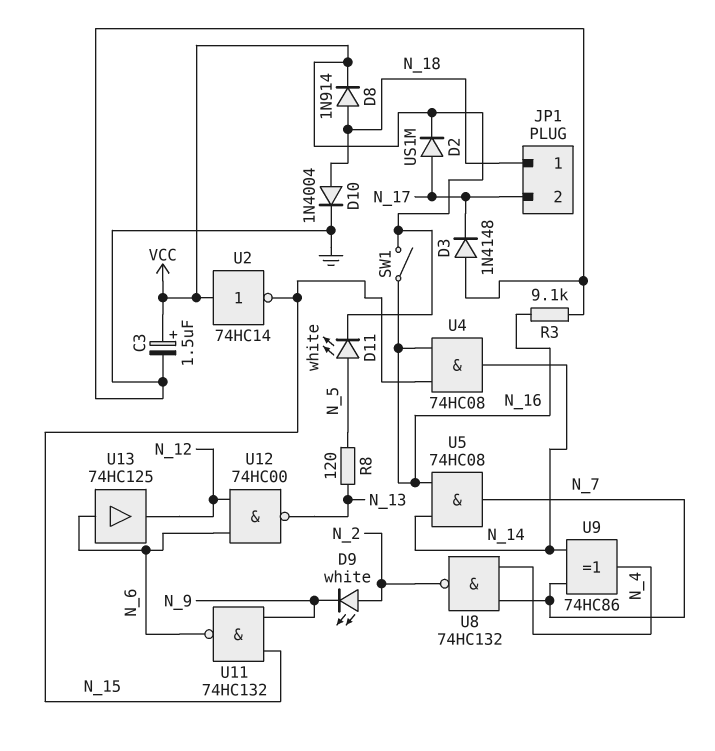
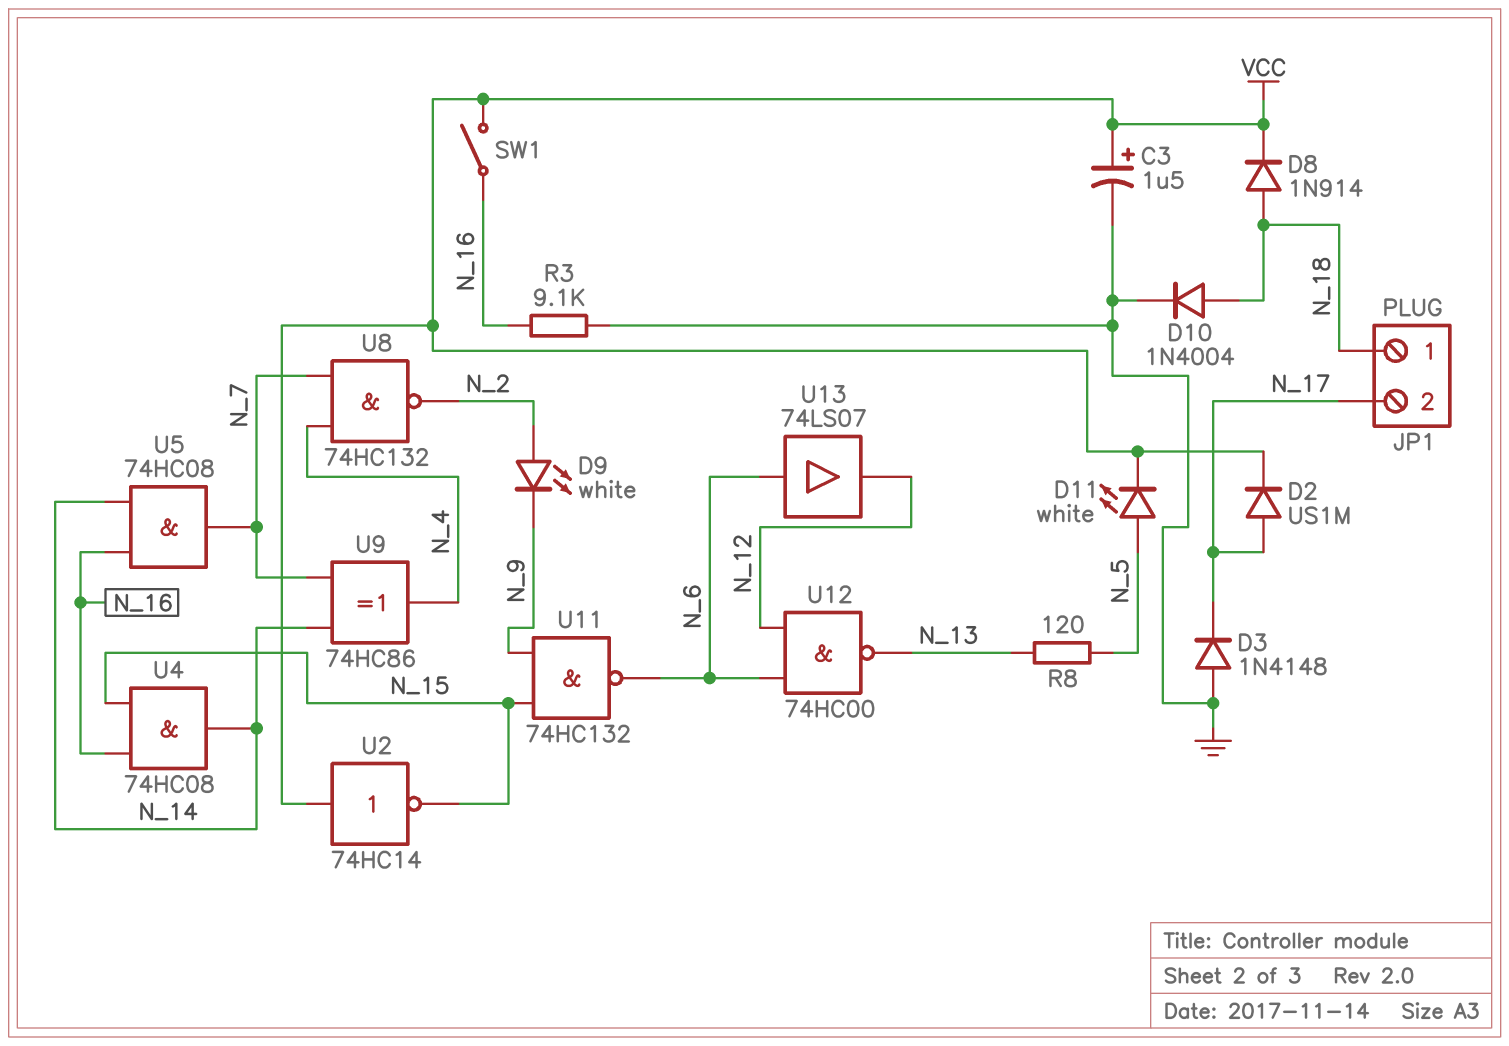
U13: buffer 74HC125 (in N_6, out N_12) -> buffer 74LS07 (in N_6, out N_12)

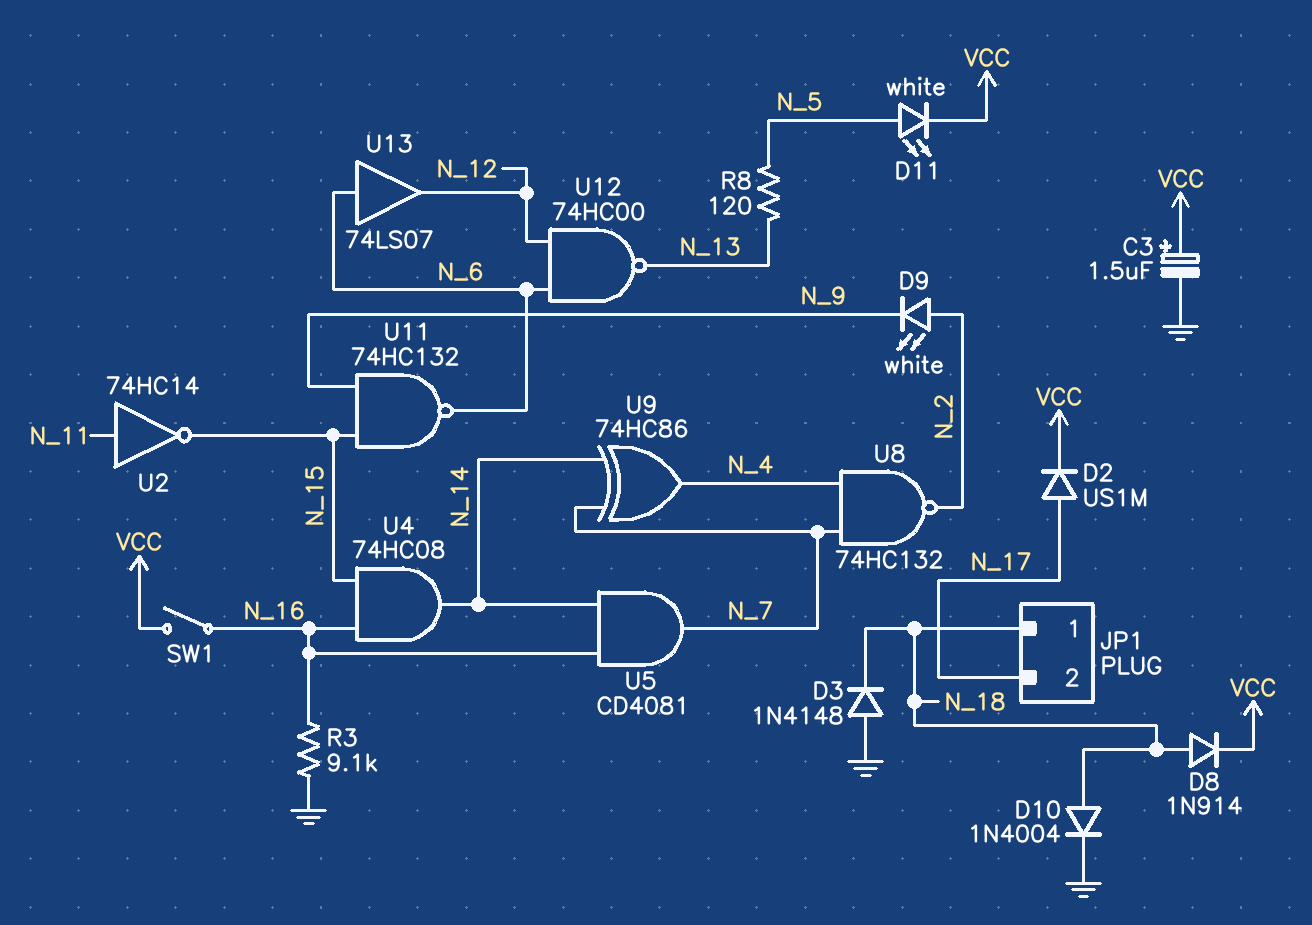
D3: diode 1N4148 (A GND, K N_17) -> diode 1N4148 (A GND, K N_18)
U2: NOT 74HC14 (in VCC, out N_15) -> NOT 74HC14 (in N_11, out N_15)
U5: AND 74HC08 (in N_14, in N_16, out N_7) -> AND CD4081 (in N_14, in N_16, out N_7)

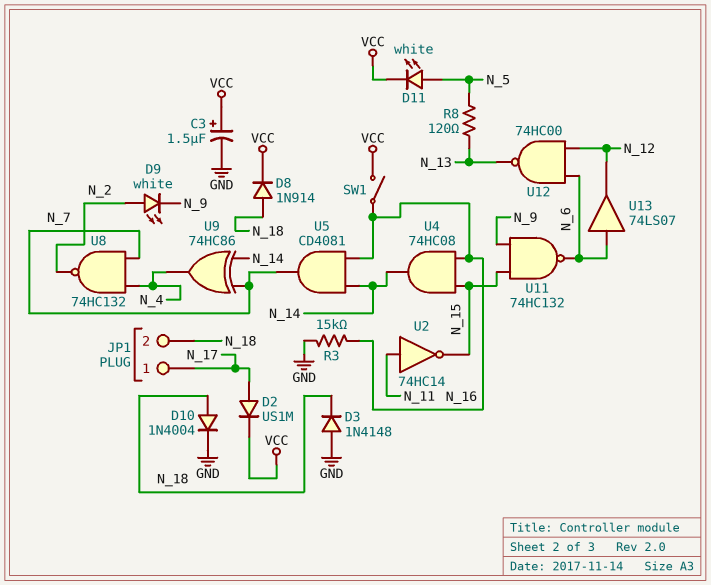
JP1 pin 1: N_18 -> N_17
JP1 pin 2: N_17 -> N_18
R3: 9.1k (GND, N_16) -> 15k (GND, N_16)

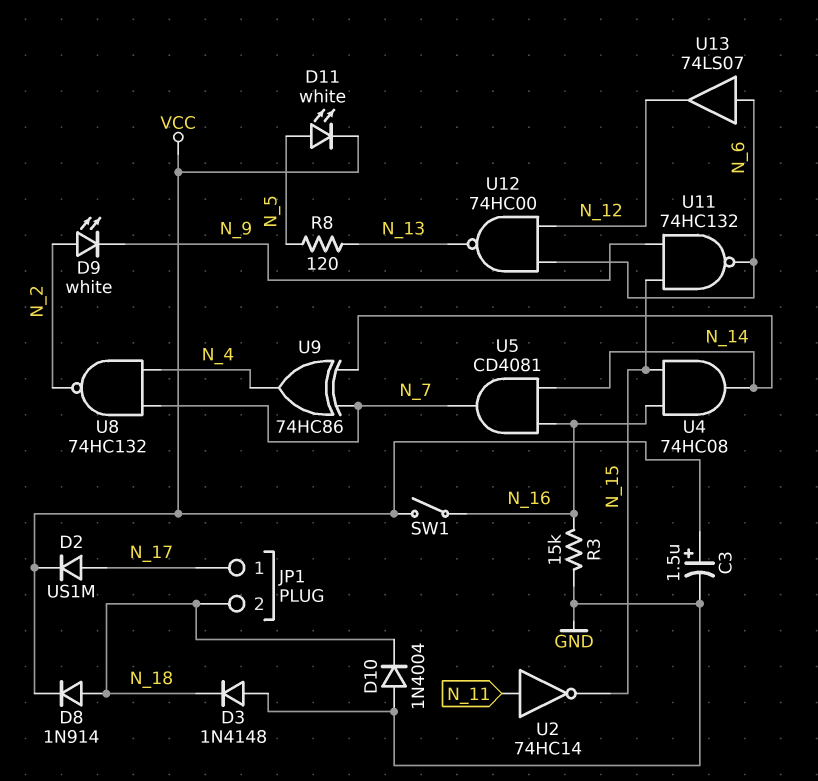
D10: diode 1N4004 (A N_18, K GND) -> diode 1N4004 (A GND, K N_18)

